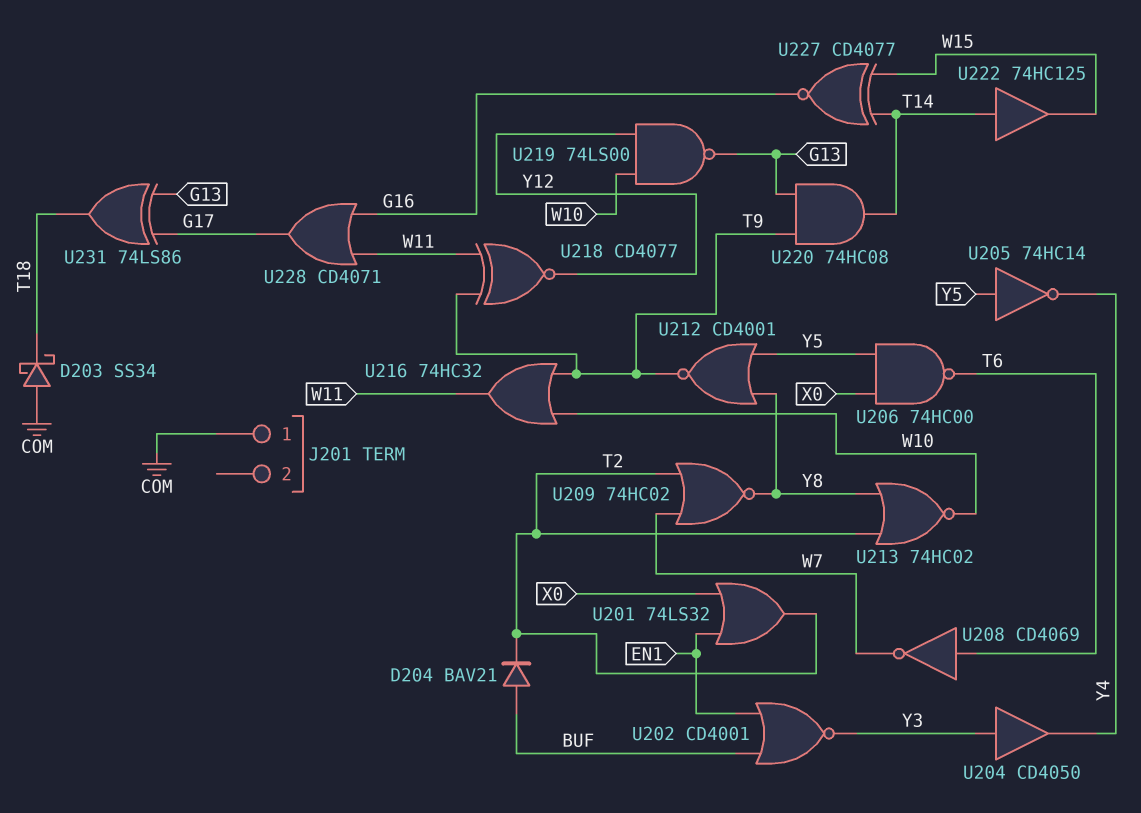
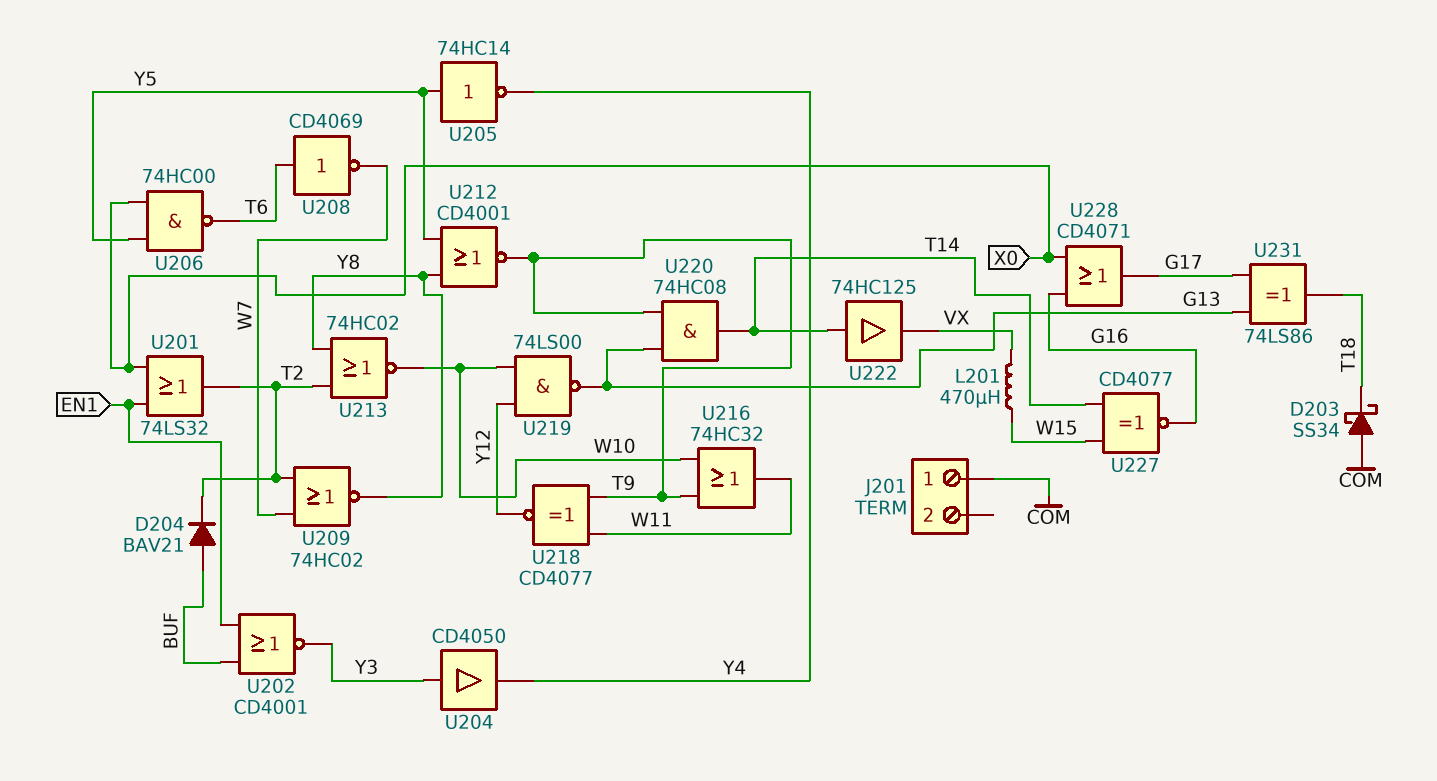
L201: none -> 470uH (VX, W15)
U222: buffer 74HC125 (in T14, out W15) -> buffer 74HC125 (in T14, out VX)
U228: OR CD4071 (in G16, in W11, out G17) -> OR CD4071 (in G16, in X0, out G17)

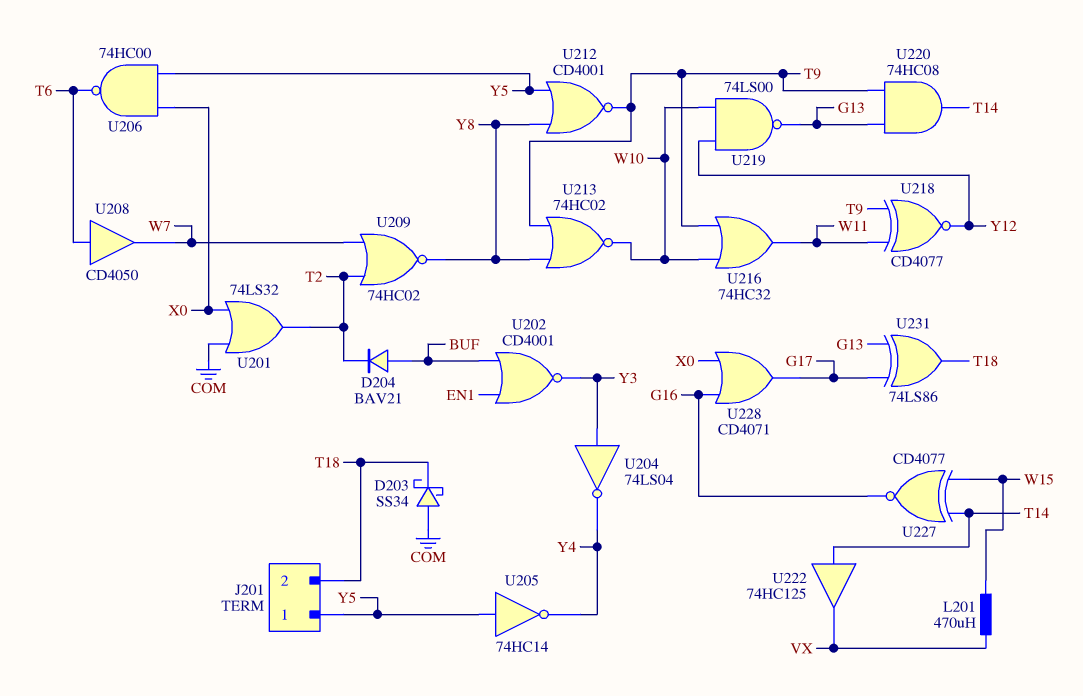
J201 pin 1: COM -> Y5
J201 pin 2: none -> T18
U201: OR 74LS32 (in EN1, in X0, out T2) -> OR 74LS32 (in COM, in X0, out T2)
U204: buffer CD4050 (in Y3, out Y4) -> NOT 74LS04 (in Y3, out Y4)
U208: NOT CD4069 (in T6, out W7) -> buffer CD4050 (in T6, out W7)
U213: NOR 74HC02 (in T2, in Y8, out W10) -> NOR 74HC02 (in T9, in Y8, out W10)

